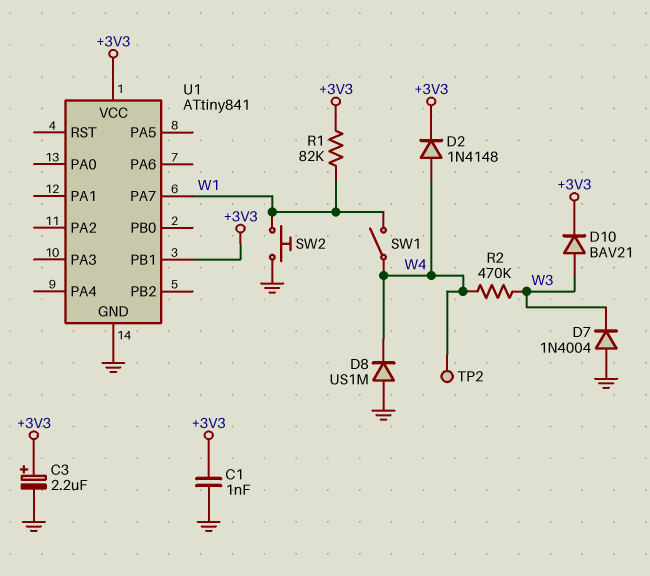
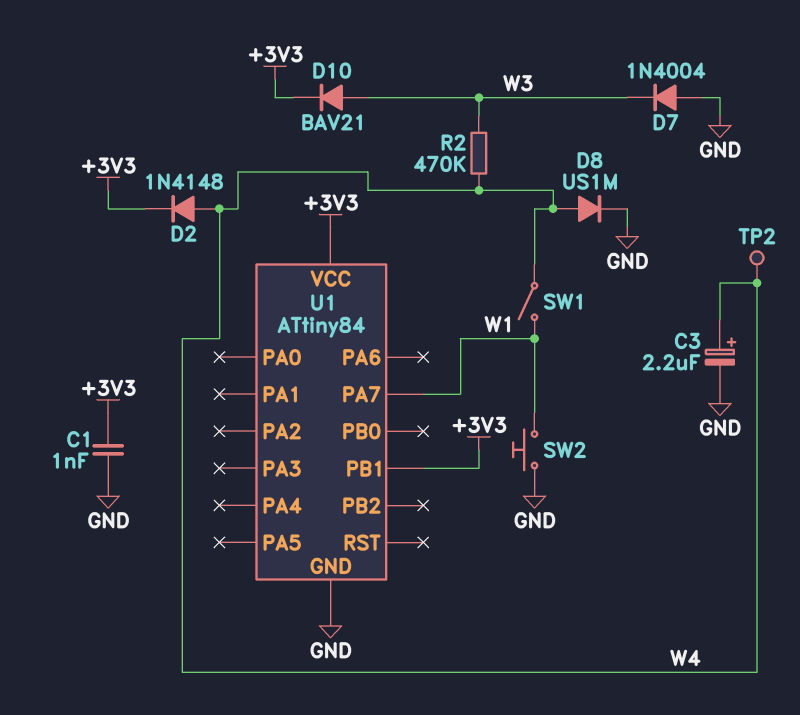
C3: 2.2uF (plus +3V3, minus GND) -> 2.2uF (plus W4, minus GND)
D8: diode US1M (A GND, K W4) -> diode US1M (A W4, K GND)
R1: 82k (+3V3, W1) -> none
U1: ATtiny841 -> ATtiny84

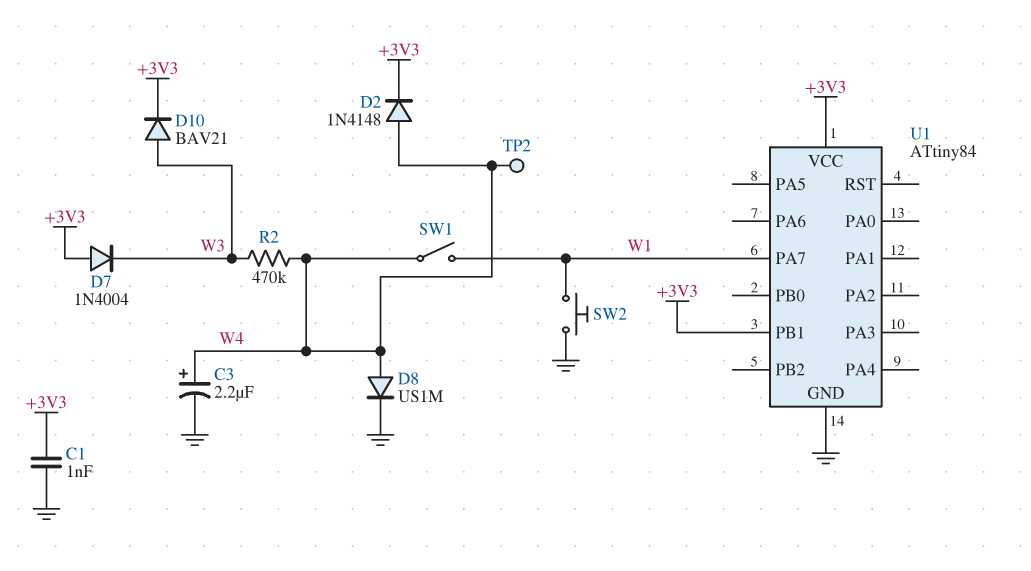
D7: diode 1N4004 (A GND, K W3) -> diode 1N4004 (A +3V3, K W3)

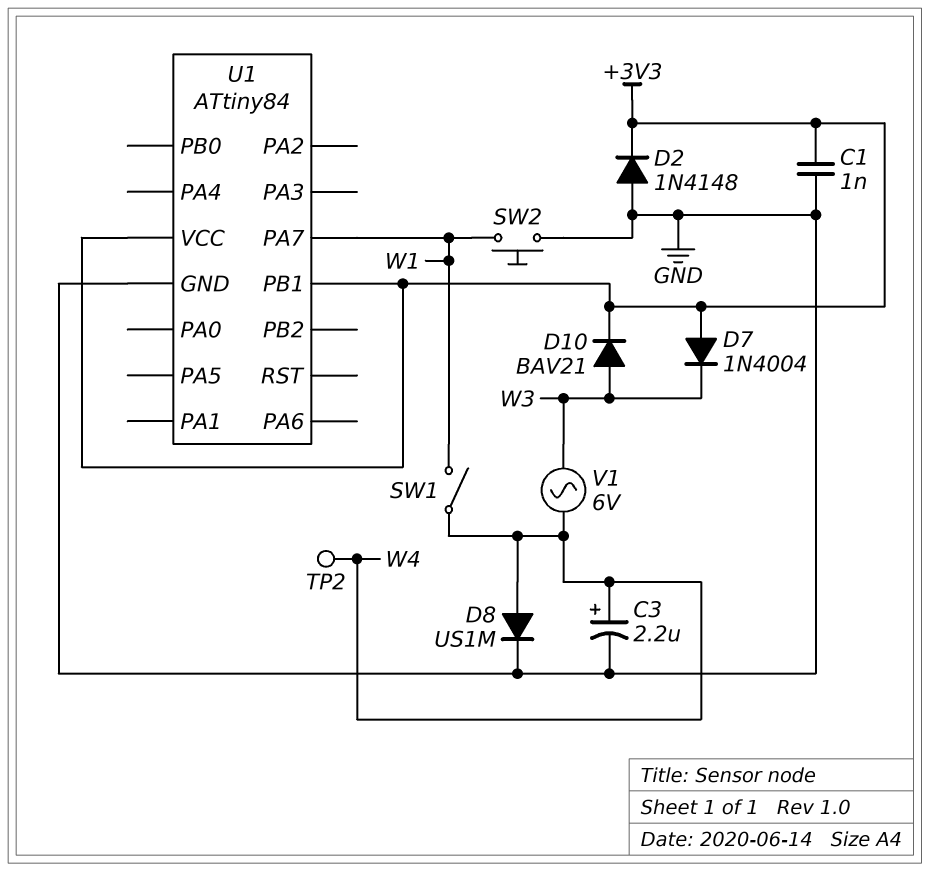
D2: diode 1N4148 (A W4, K +3V3) -> diode 1N4148 (A GND, K +3V3)
R2: 470k (W3, W4) -> none
V1: none -> AC 6V (W3, W4)

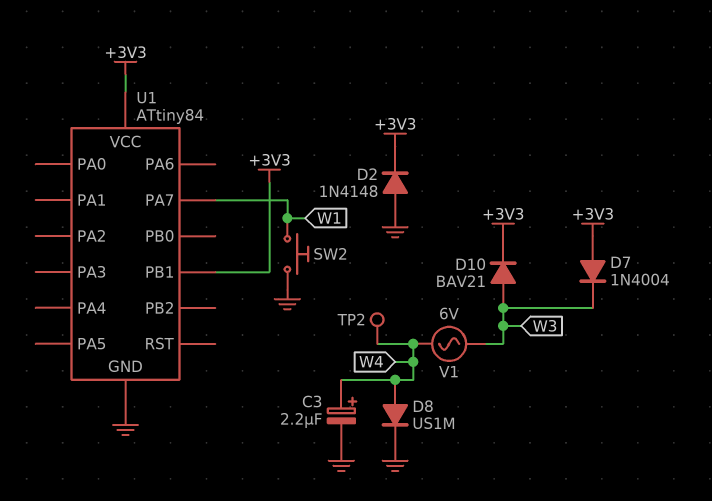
C1: 1nF (+3V3, GND) -> none
SW1: switch (W1, W4) -> none

